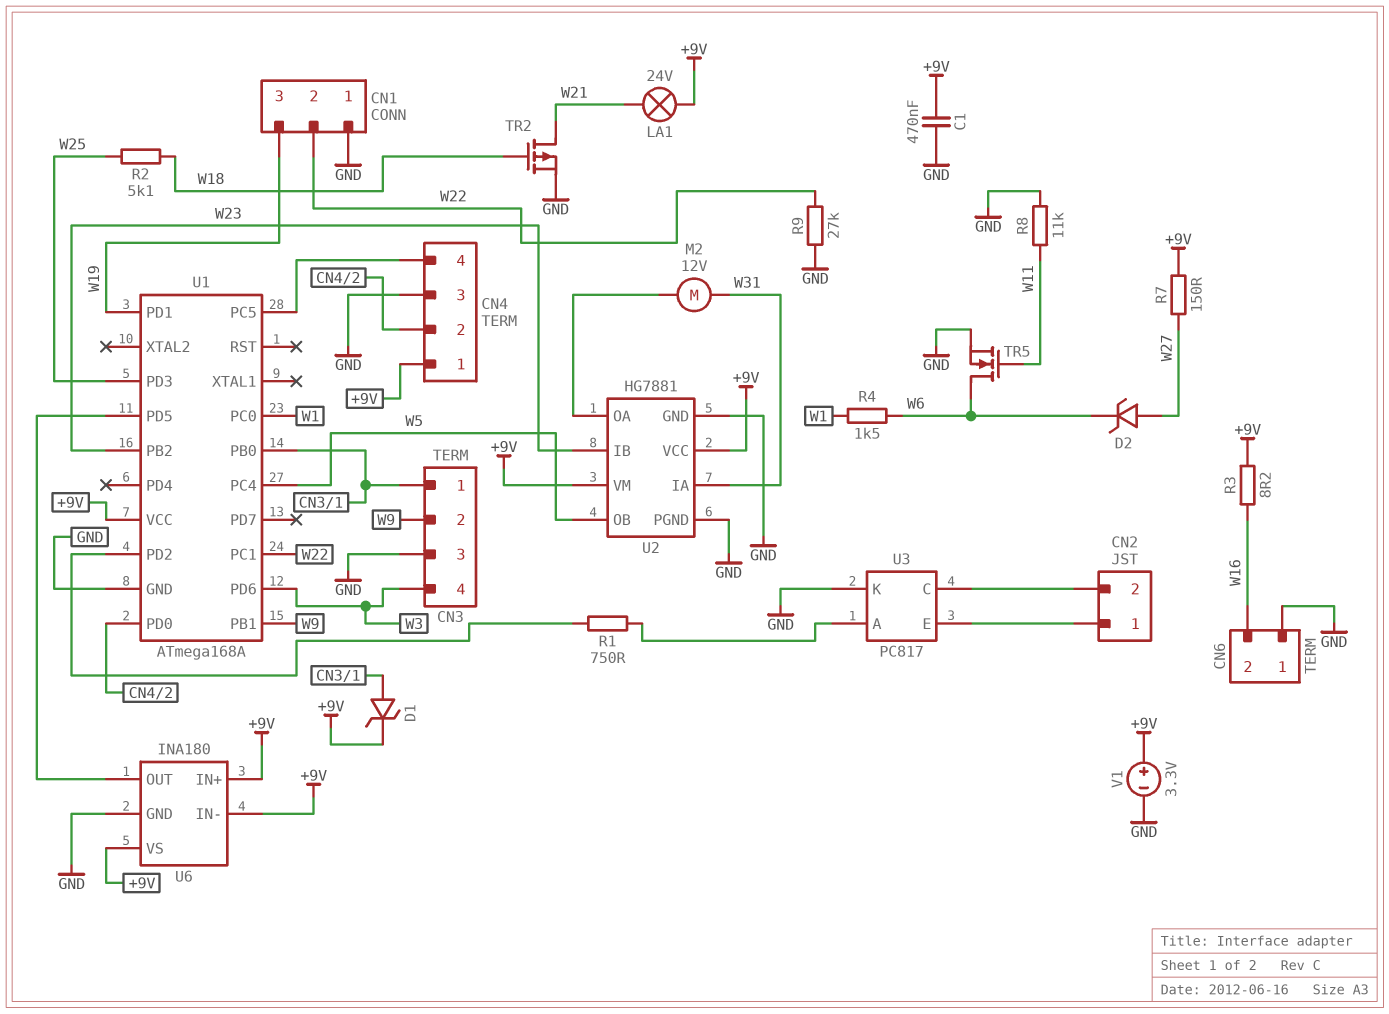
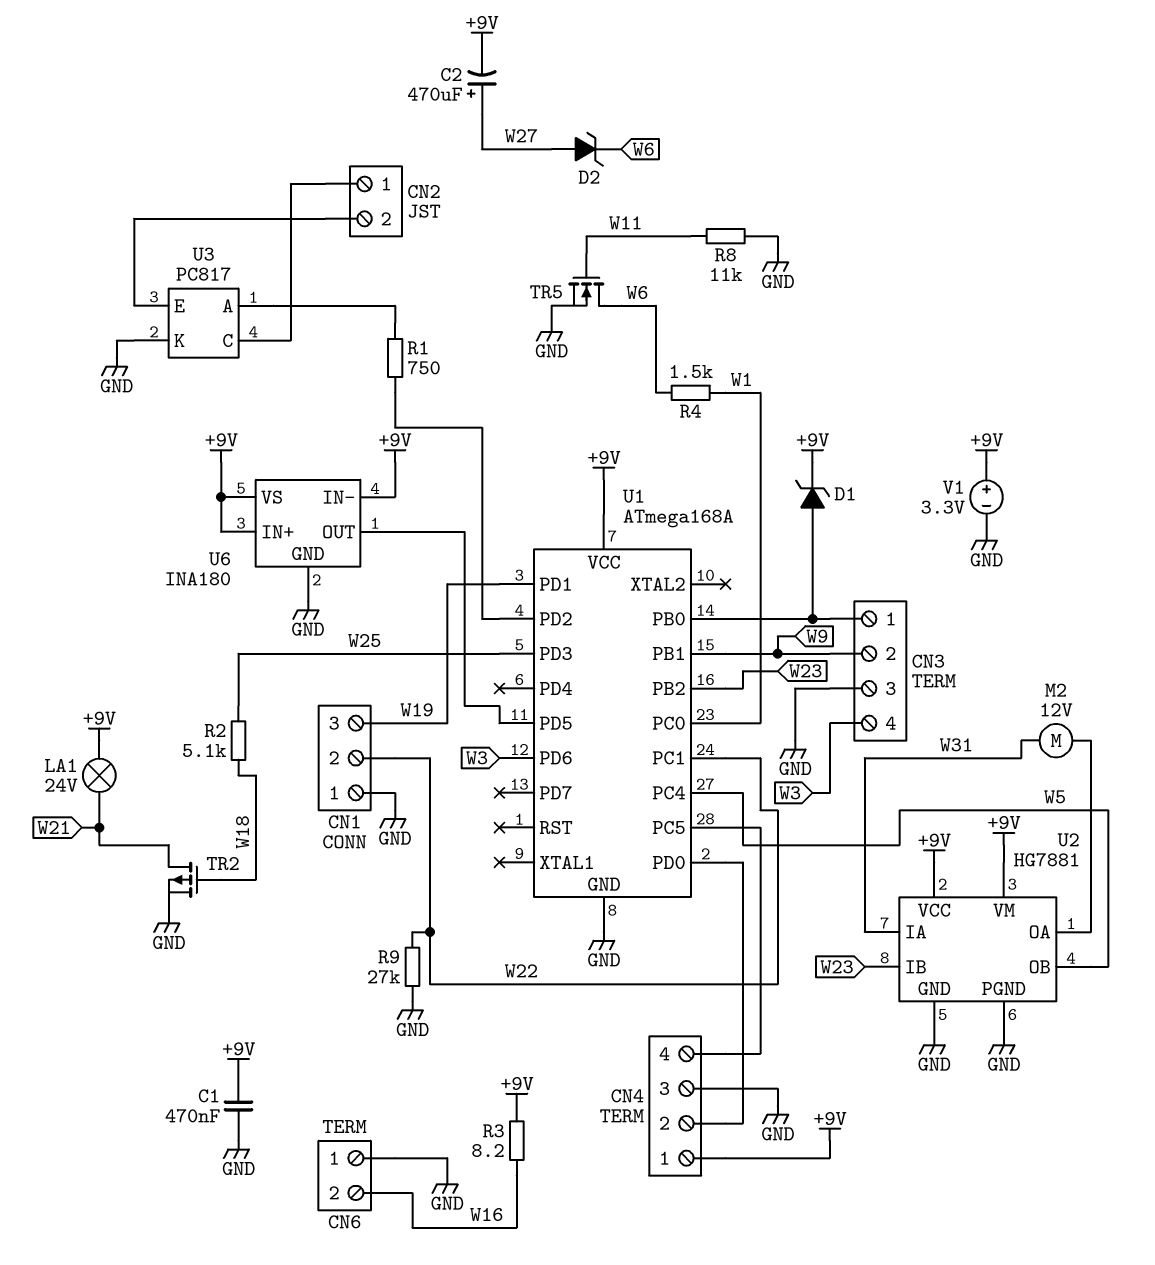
C2: none -> 470uF (plus W27, minus +9V)
R7: 150 (+9V, W27) -> none
U3 pin C: CN2/2 -> CN2/1
U3 pin E: CN2/1 -> CN2/2

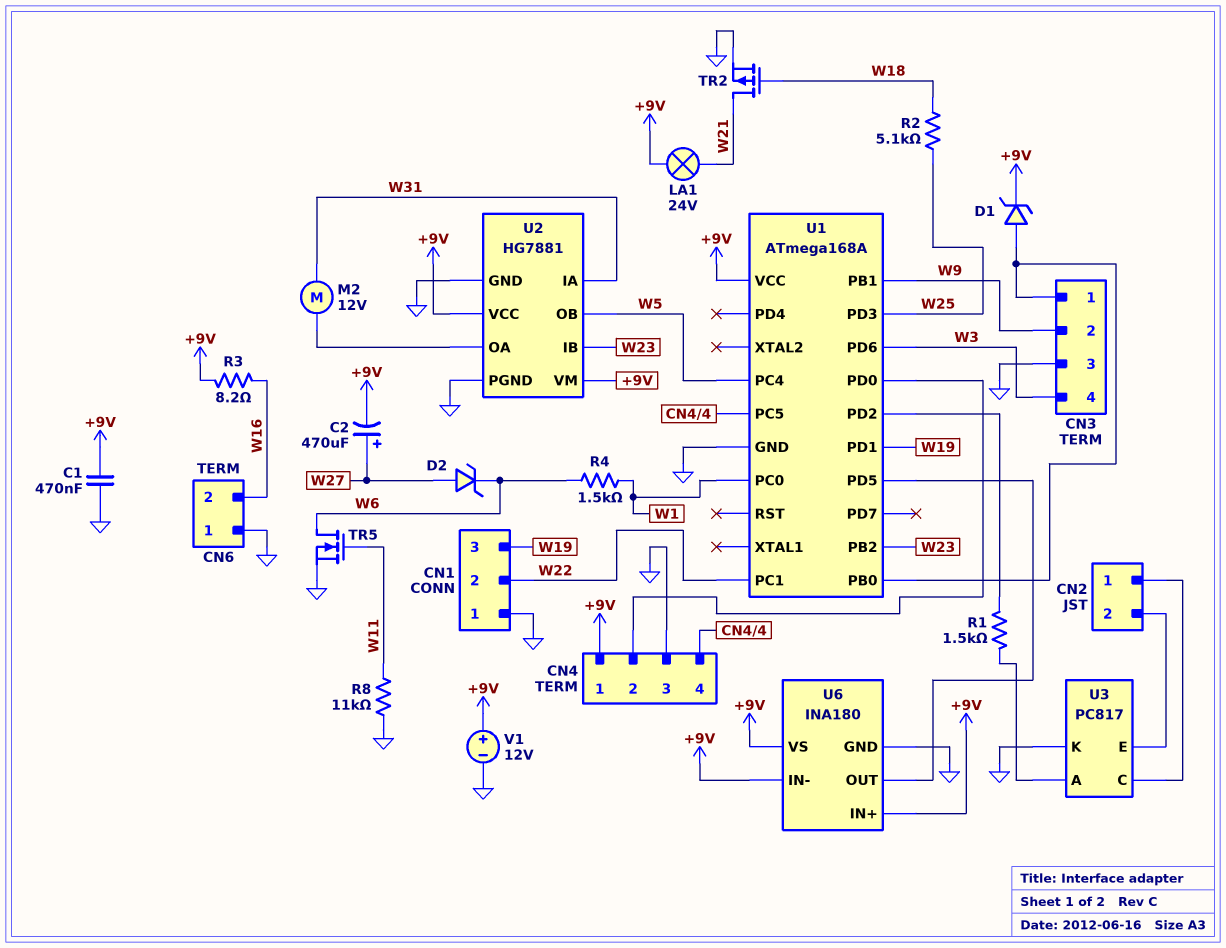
R1: 750 (U1/PD2, U3/A) -> 1.5k (U1/PD2, U3/A)
R9: 27k (GND, W22) -> none
V1: 3.3V (plus +9V, minus GND) -> 12V (plus +9V, minus GND)

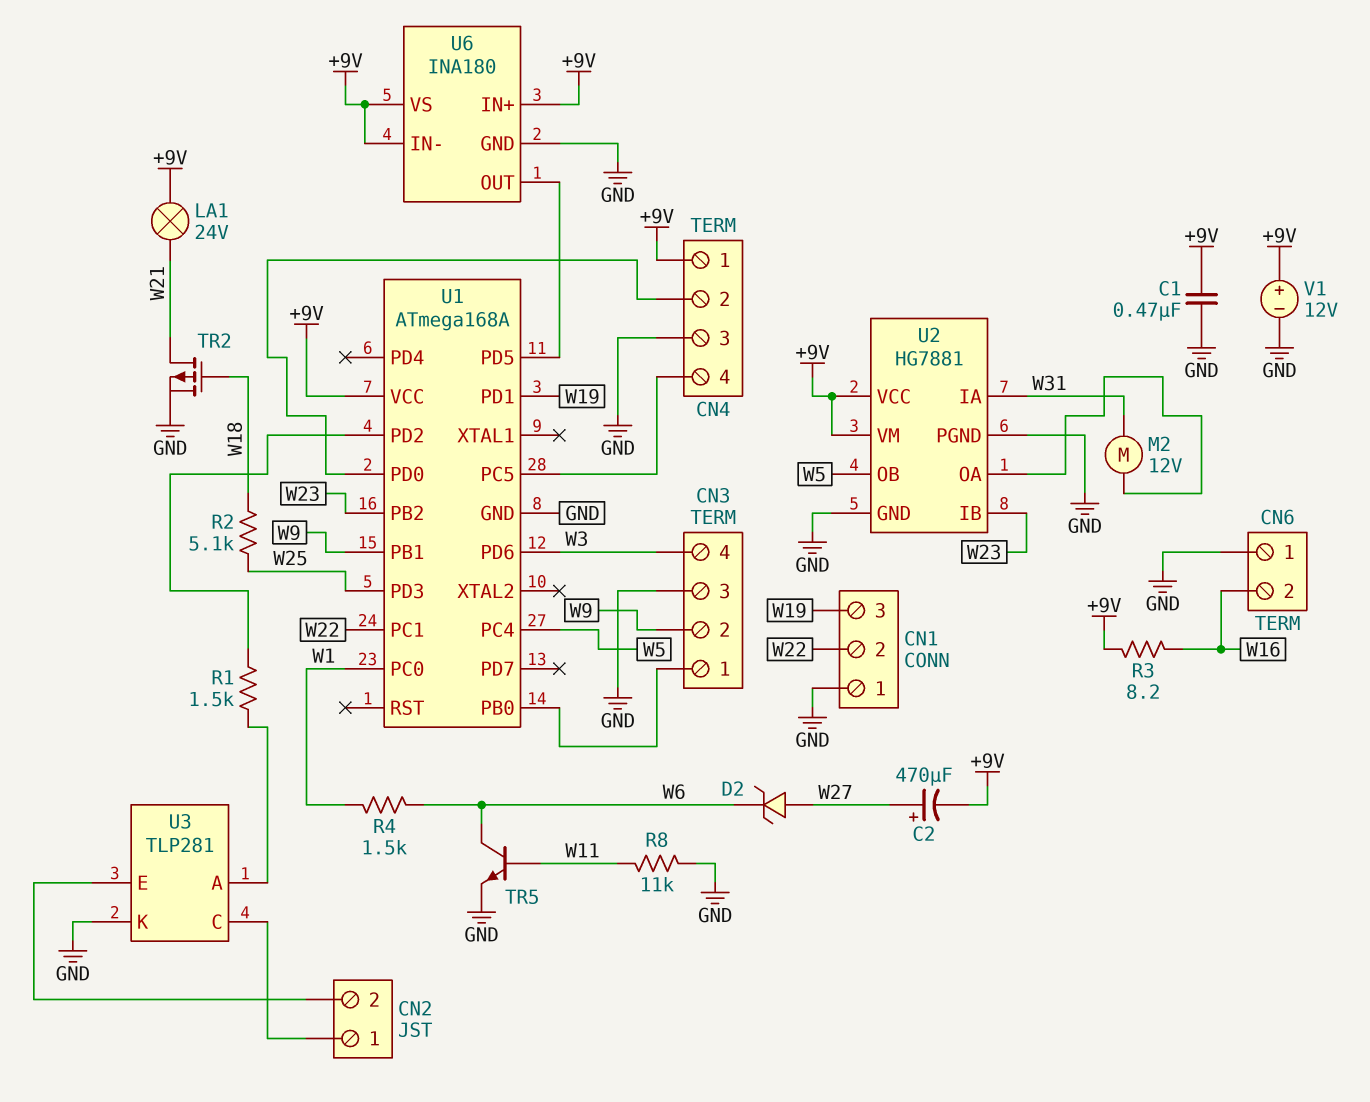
D1: zener (A CN3/1, K +9V) -> none
TR5: NMOS (G W11, D W6, S GND) -> NPN (B W11, C W6, E GND)
U3: PC817 -> TLP281

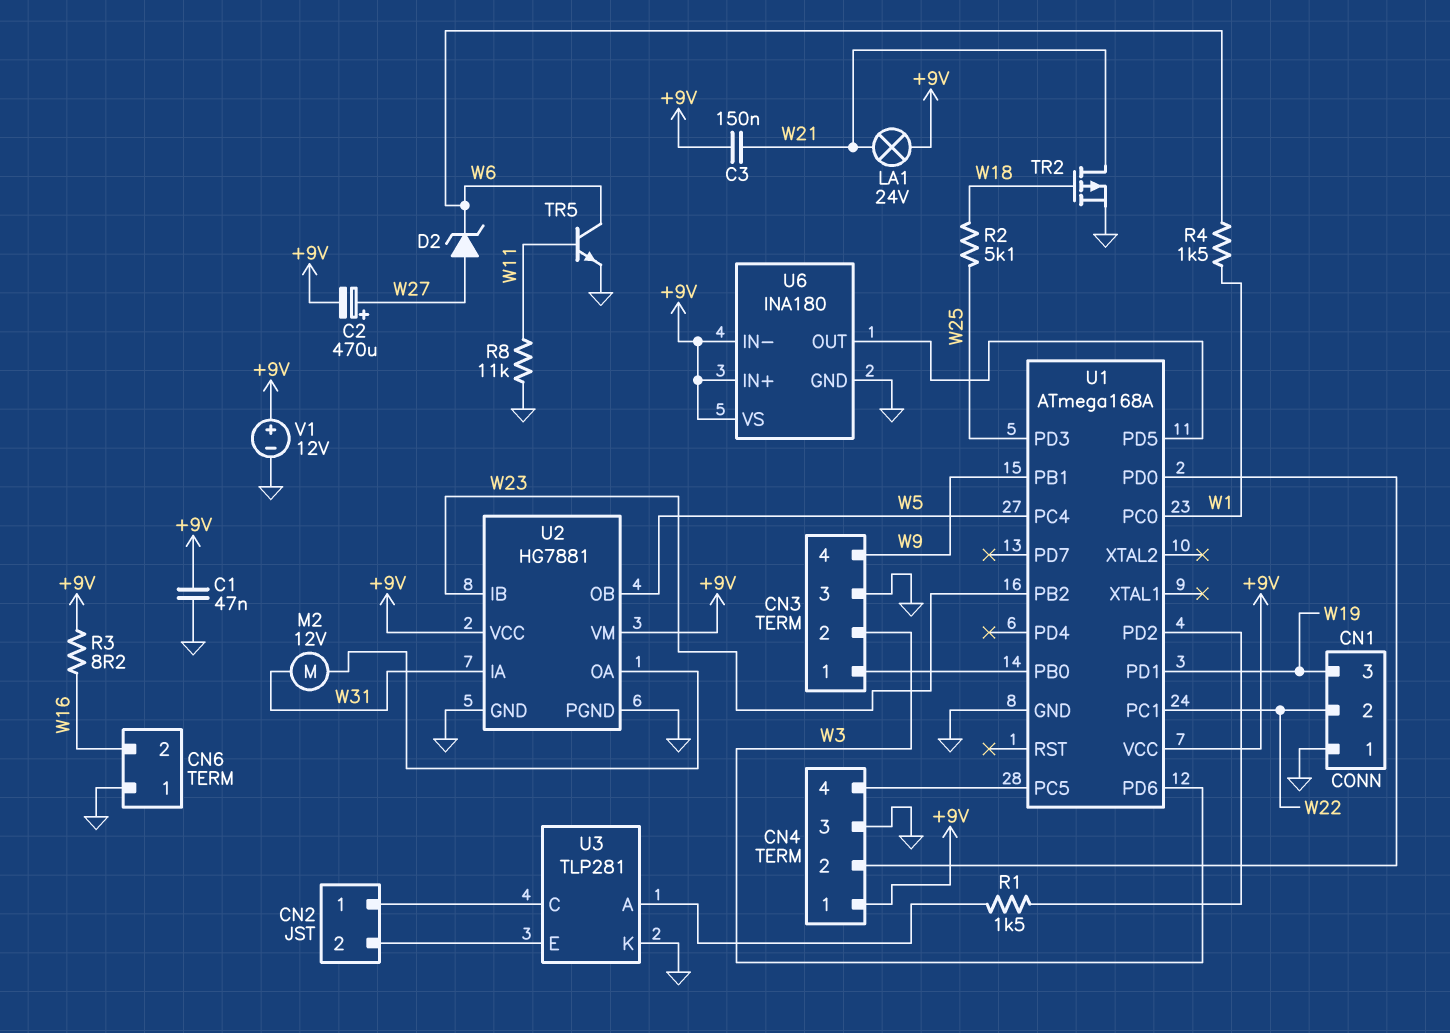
C1: 470nF (+9V, GND) -> 47nF (+9V, GND)
C3: none -> 150nF (+9V, W21)
CN3 pin 2: W9 -> W3
CN3 pin 4: W3 -> W9

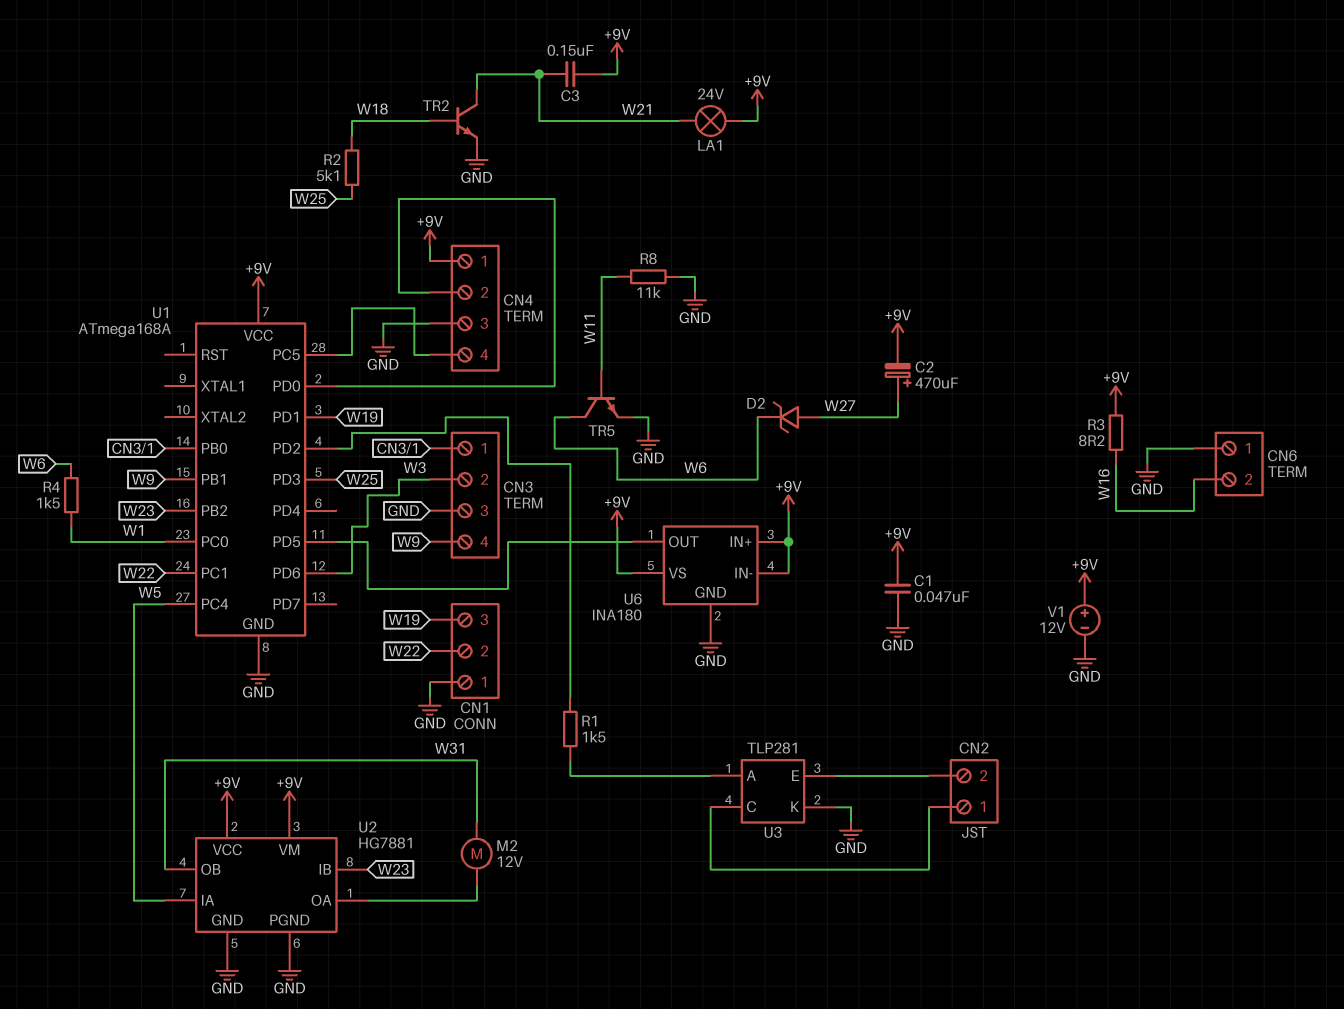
TR2: PMOS (G W18, D W21, S GND) -> NPN (B W18, C W21, E GND)
U2 pin IA: W31 -> W5
U2 pin OB: W5 -> W31

